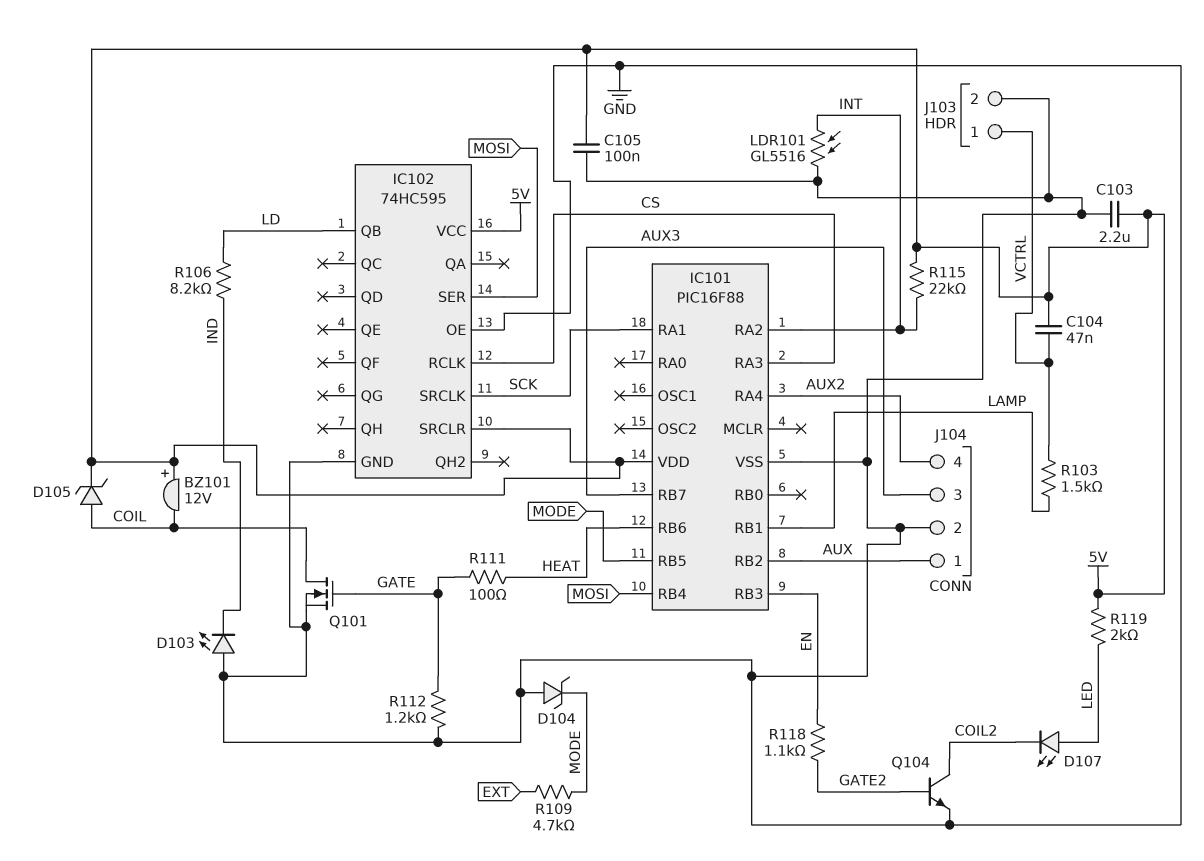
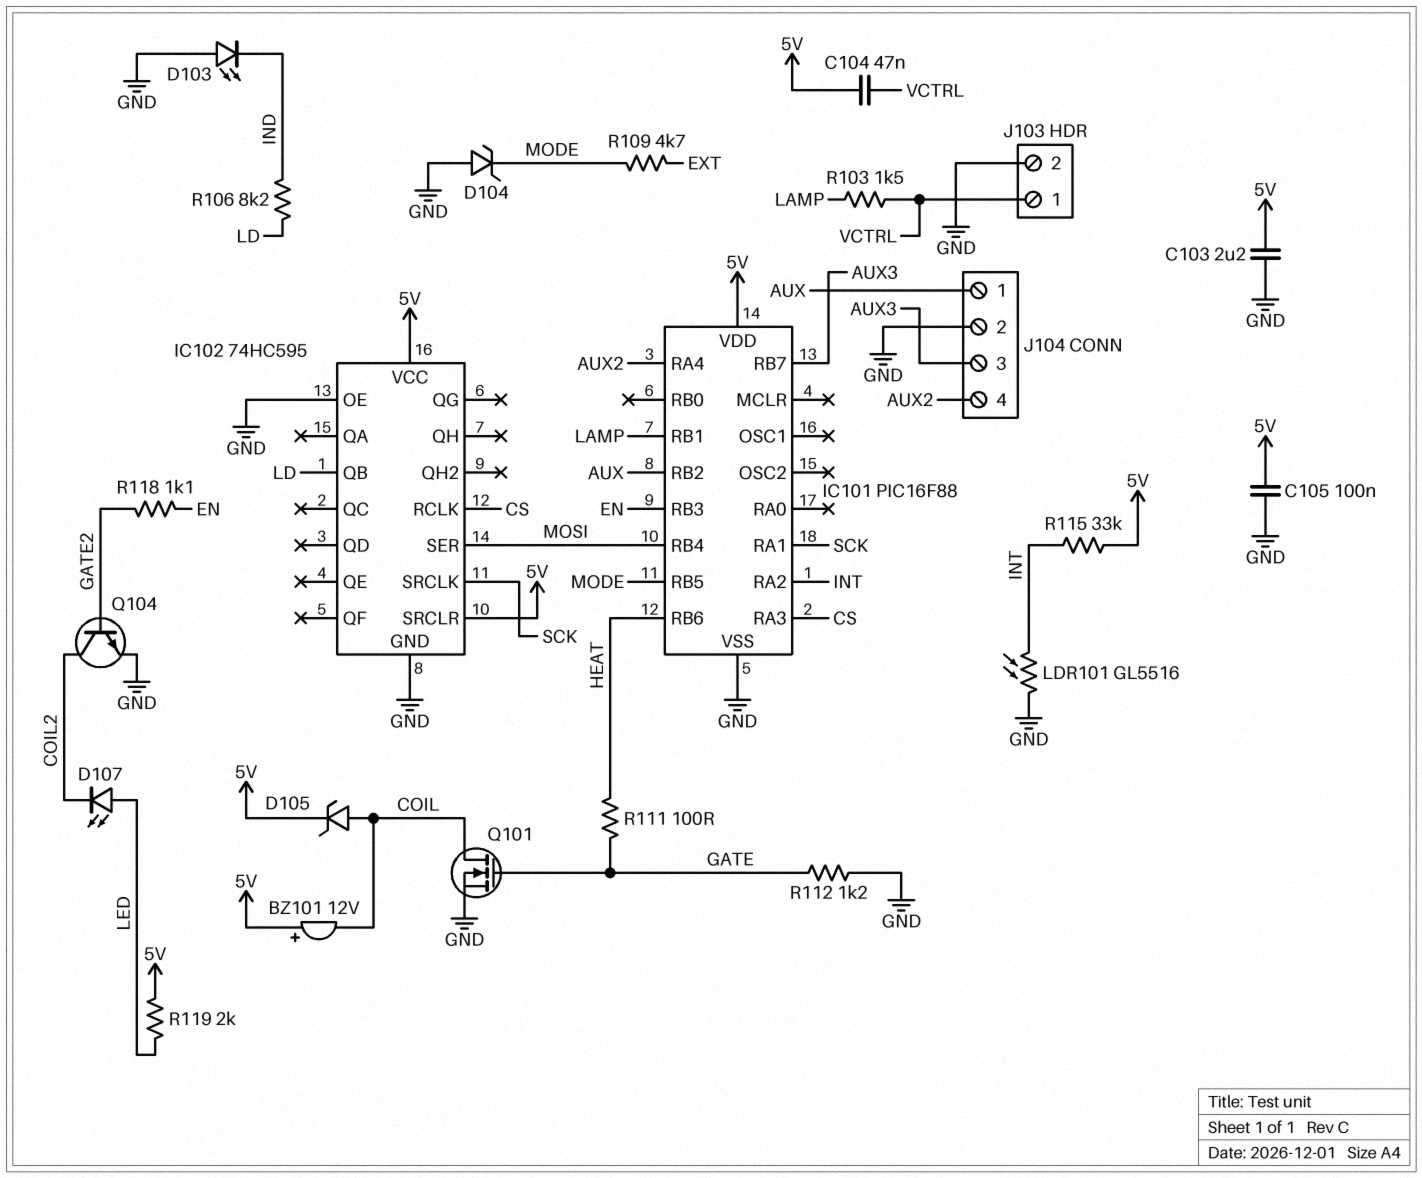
R115: 22k (5V, INT) -> 33k (5V, INT)

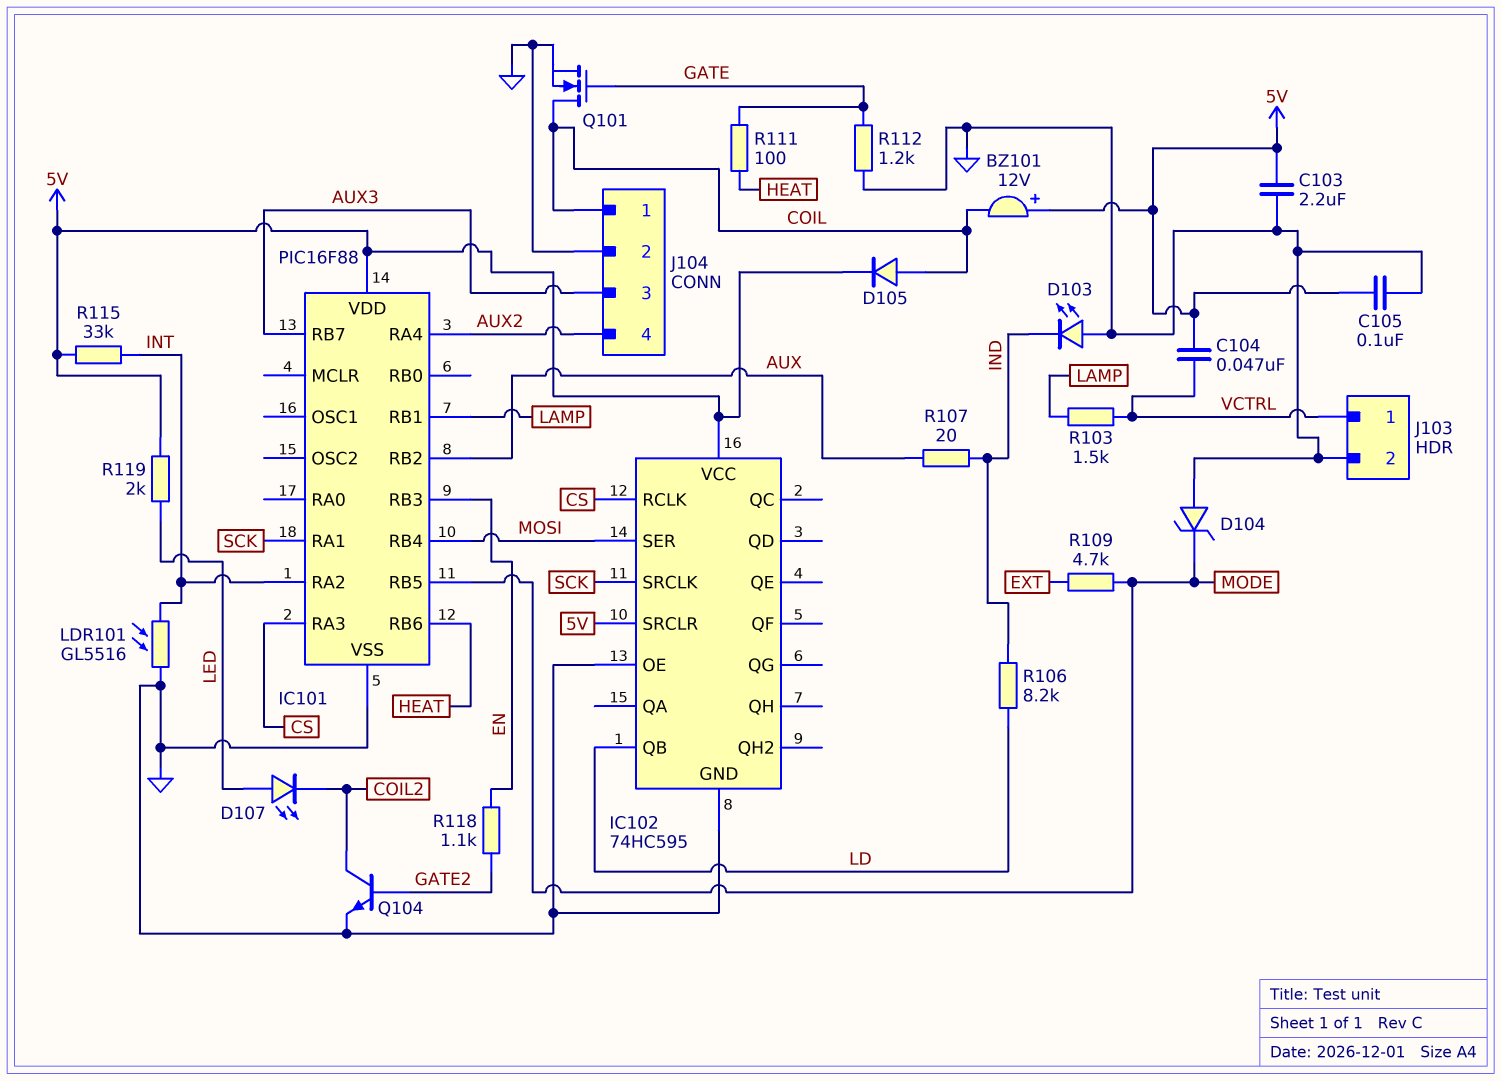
D105: zener (A COIL, K 5V) -> diode (A COIL, K 5V)
J104 pin 1: AUX -> COIL
R107: none -> 20 (AUX, IND)

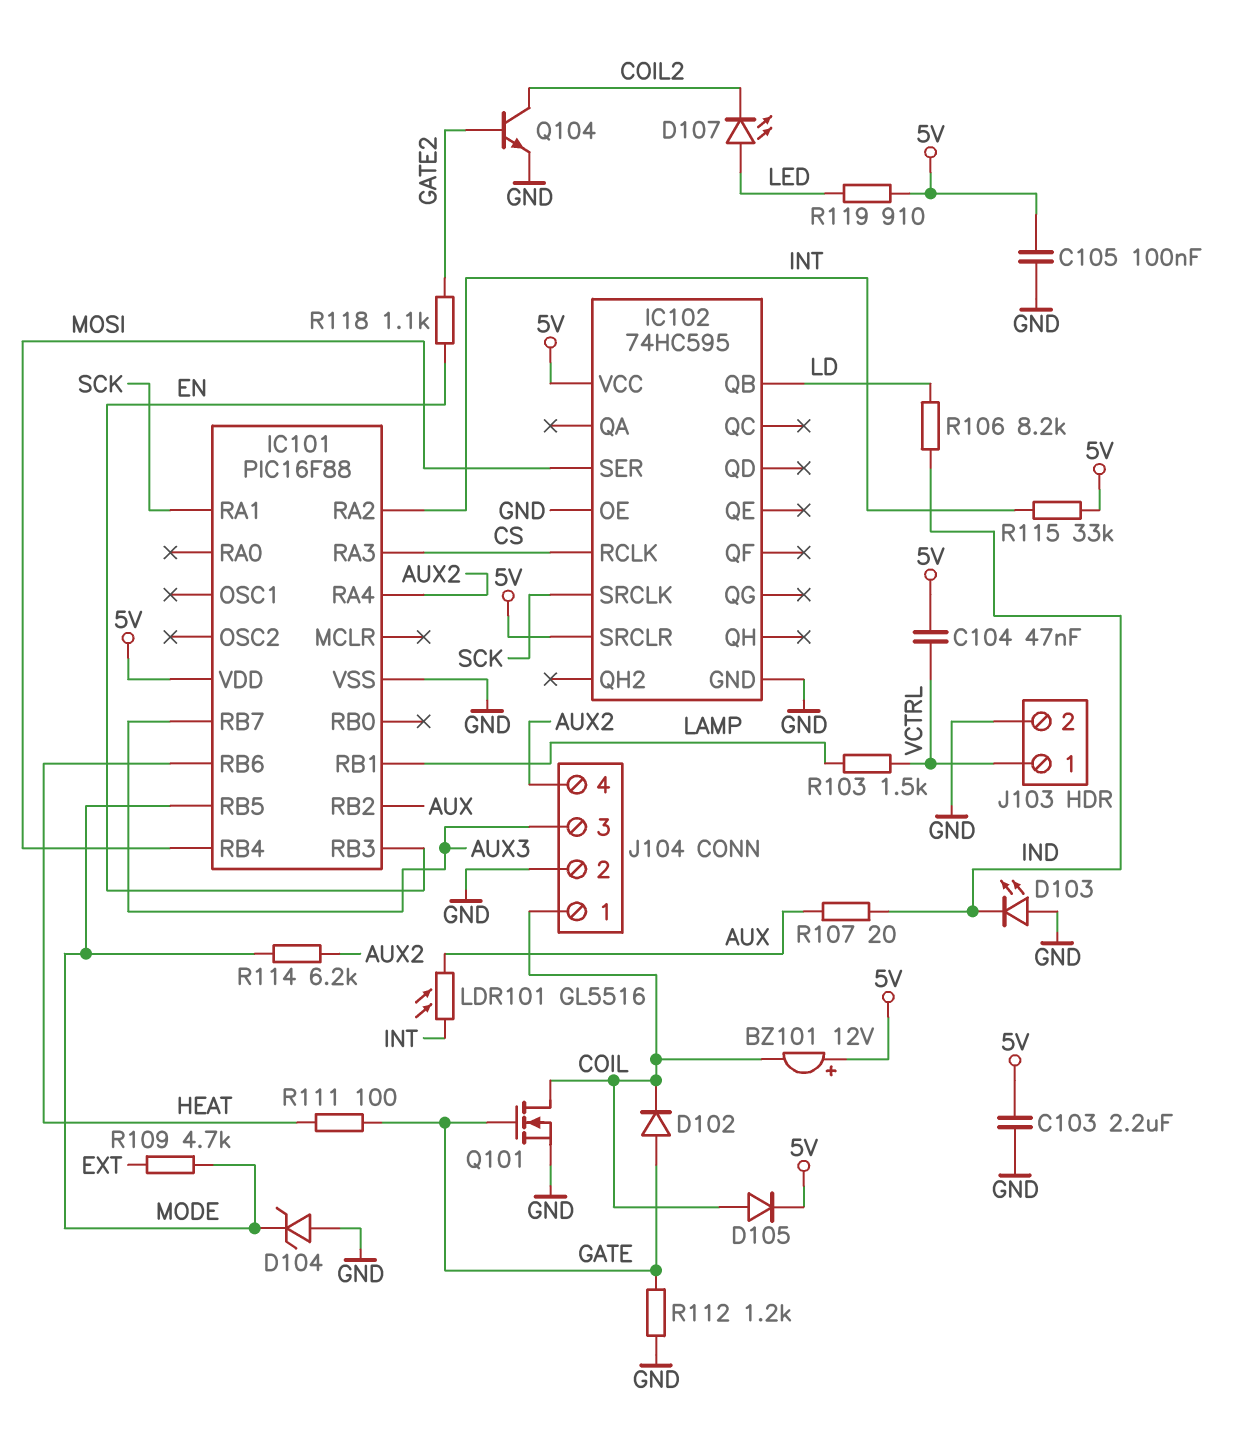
D102: none -> diode (A GATE, K COIL)
LDR101: GL5516 (GND, INT) -> GL5516 (AUX, INT)
R114: none -> 6.2k (AUX2, MODE)
R119: 2k (5V, LED) -> 910 (5V, LED)

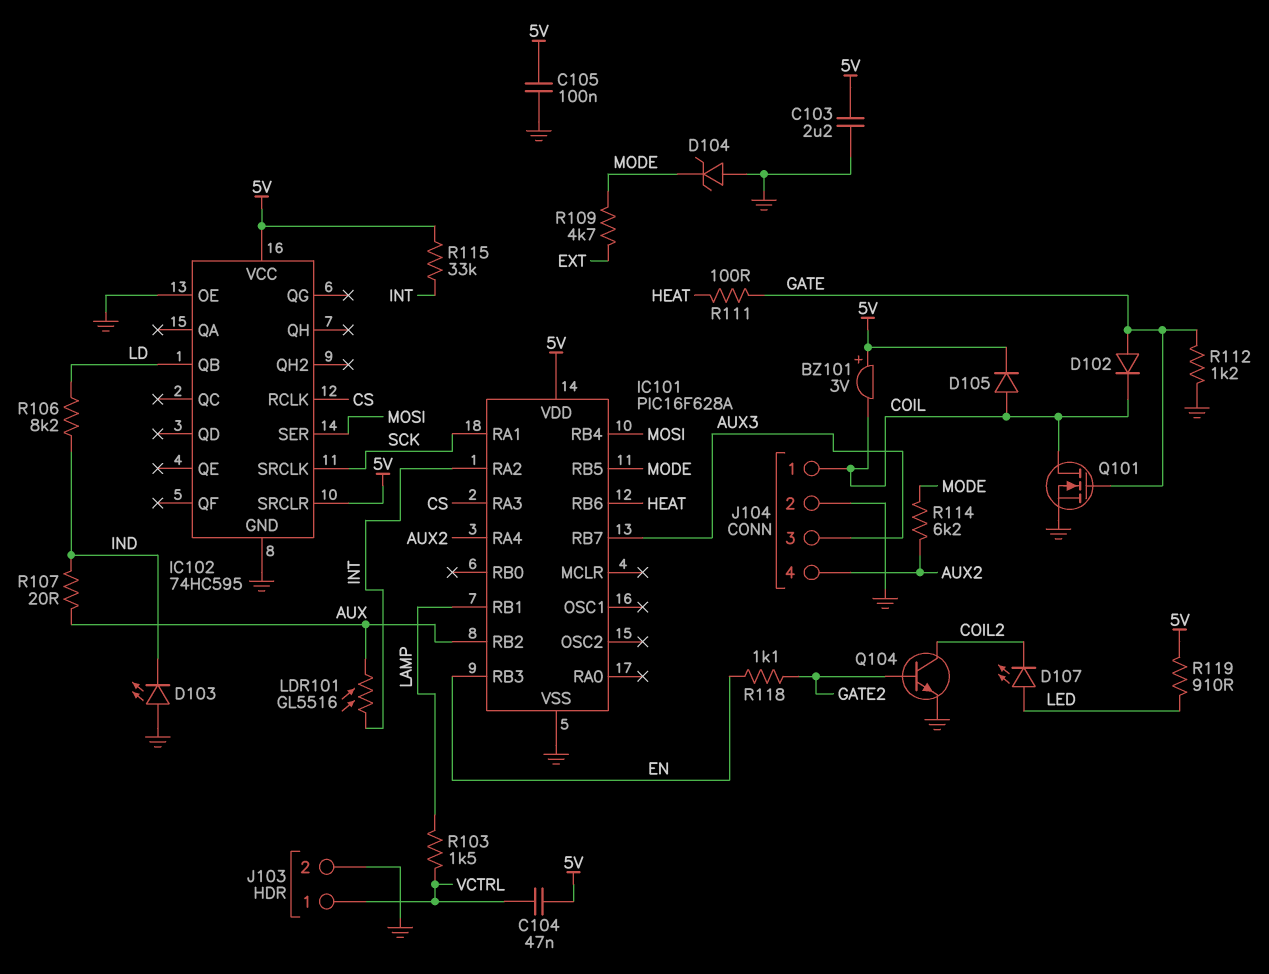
BZ101: buzzer 12V (plus 5V, minus COIL) -> buzzer 3V (plus 5V, minus COIL)
IC101: PIC16F88 -> PIC16F628A

